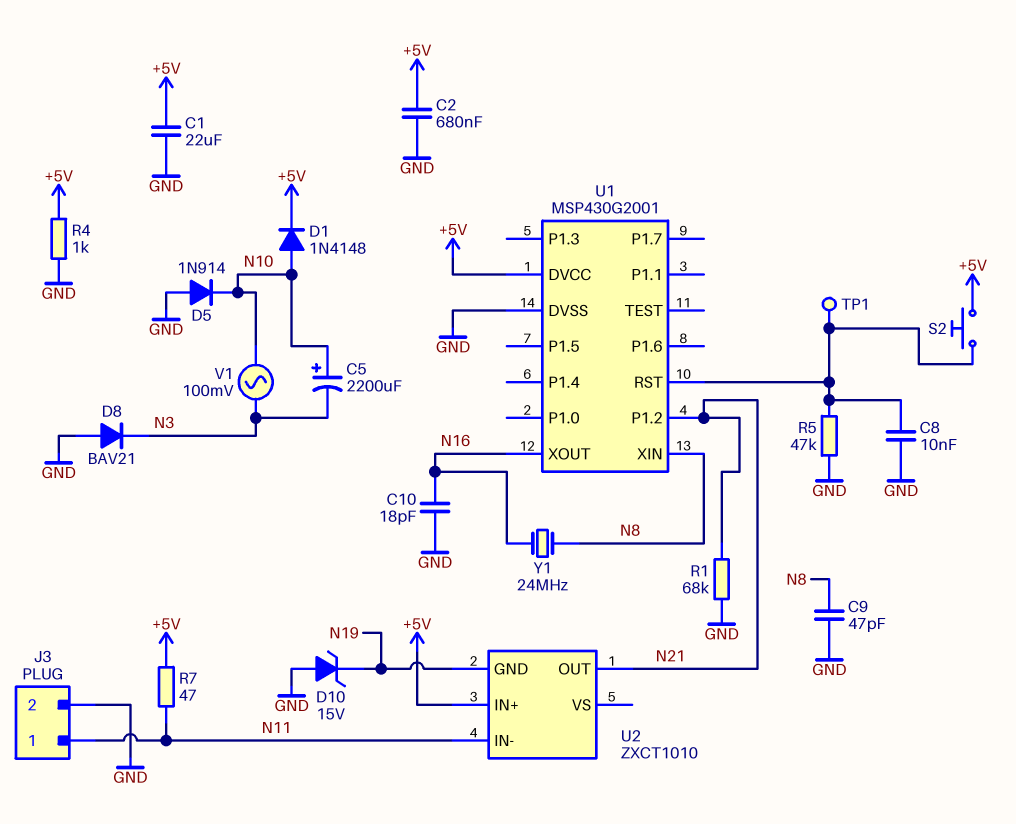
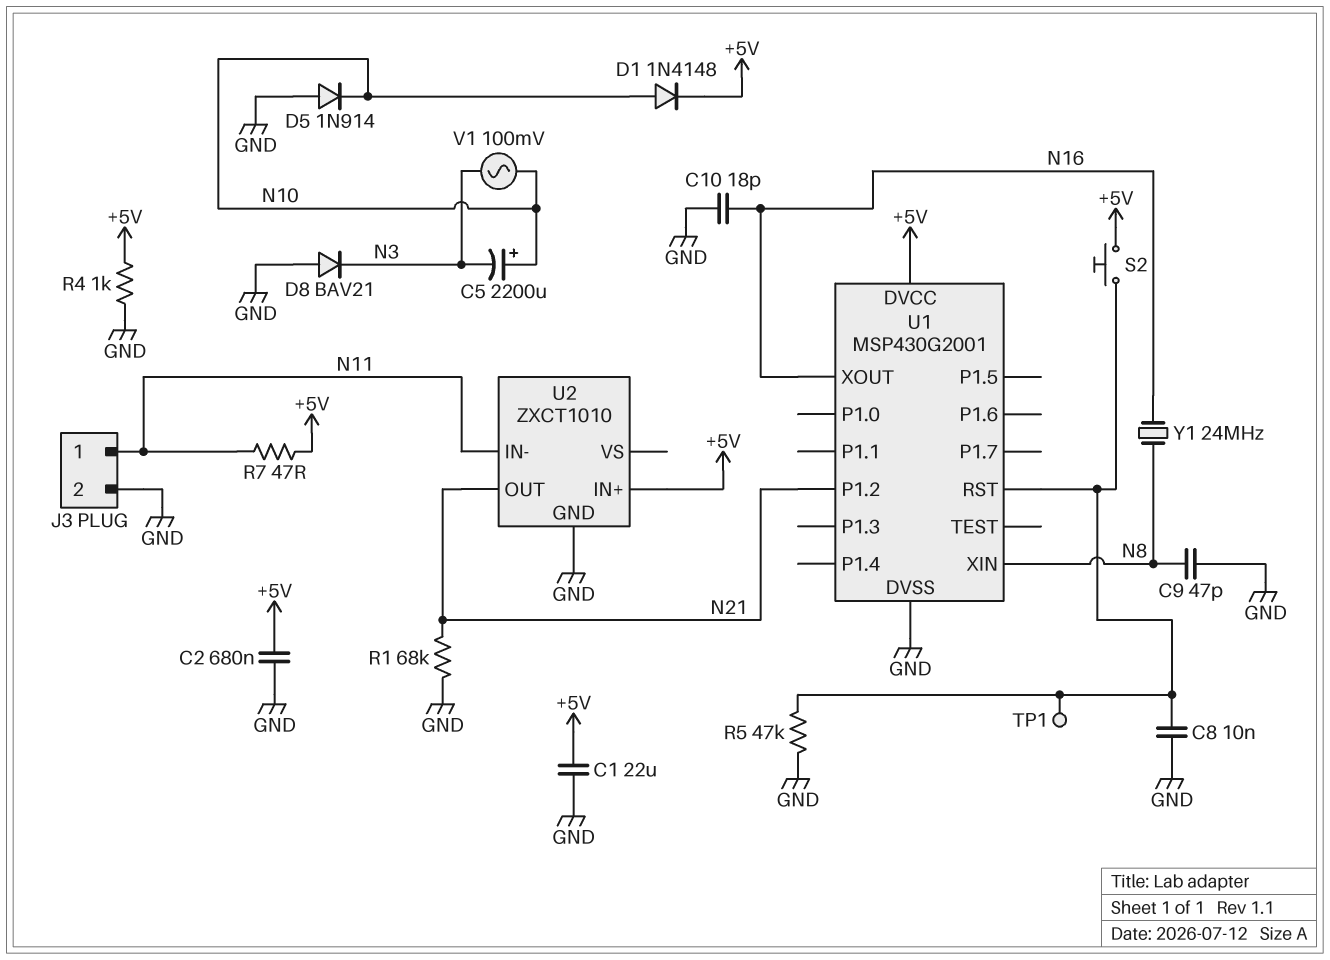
D10: zener 15V (A GND, K N19) -> none
U2 pin GND: N19 -> GND

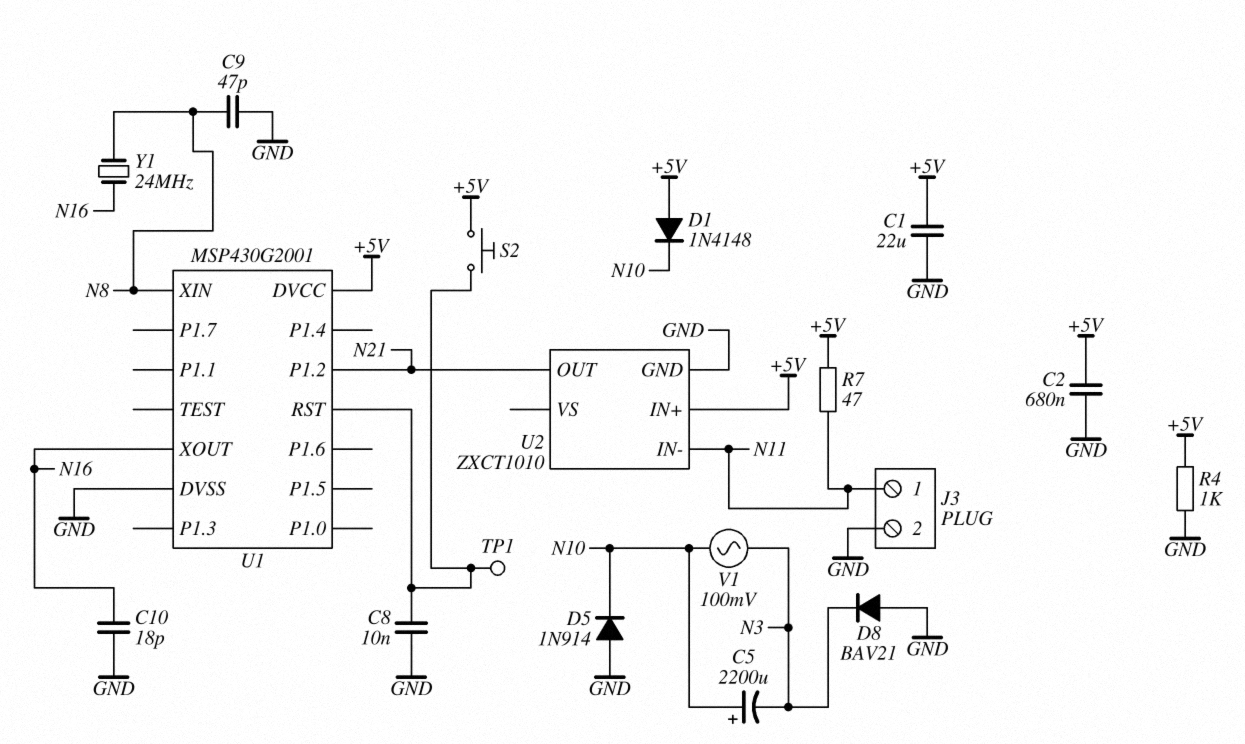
D1: diode 1N4148 (A N10, K +5V) -> diode 1N4148 (A +5V, K N10)
R1: 68k (GND, N21) -> none
R5: 47k (GND, U1/RST) -> none

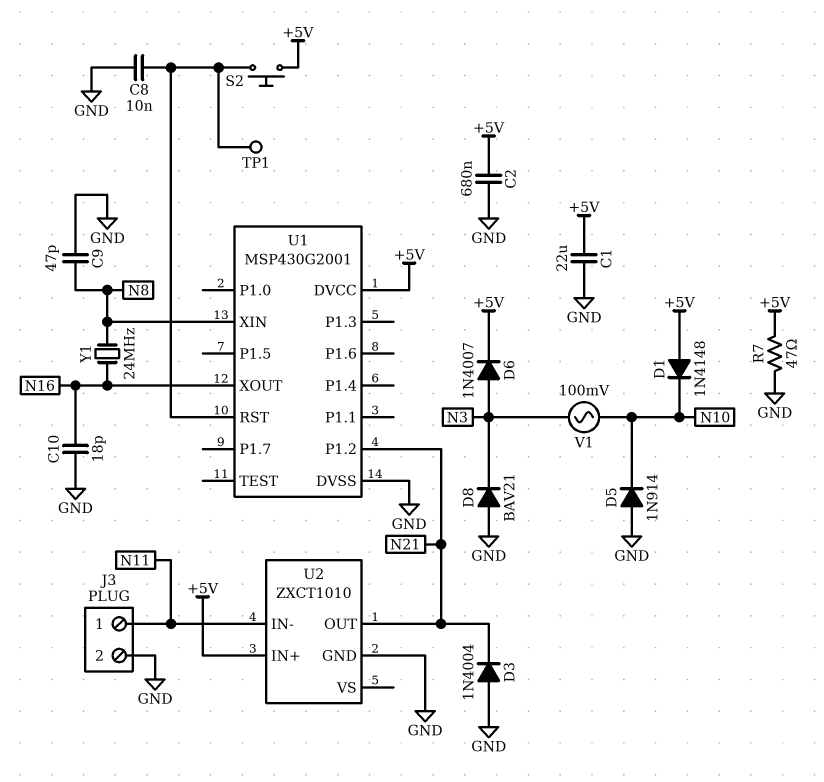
C5: 2200uF (plus N10, minus N3) -> none
D3: none -> diode 1N4004 (A GND, K N21)
D6: none -> diode 1N4007 (A N3, K +5V)
R4: 1k (+5V, GND) -> none
R7: 47 (+5V, N11) -> 47 (+5V, GND)

